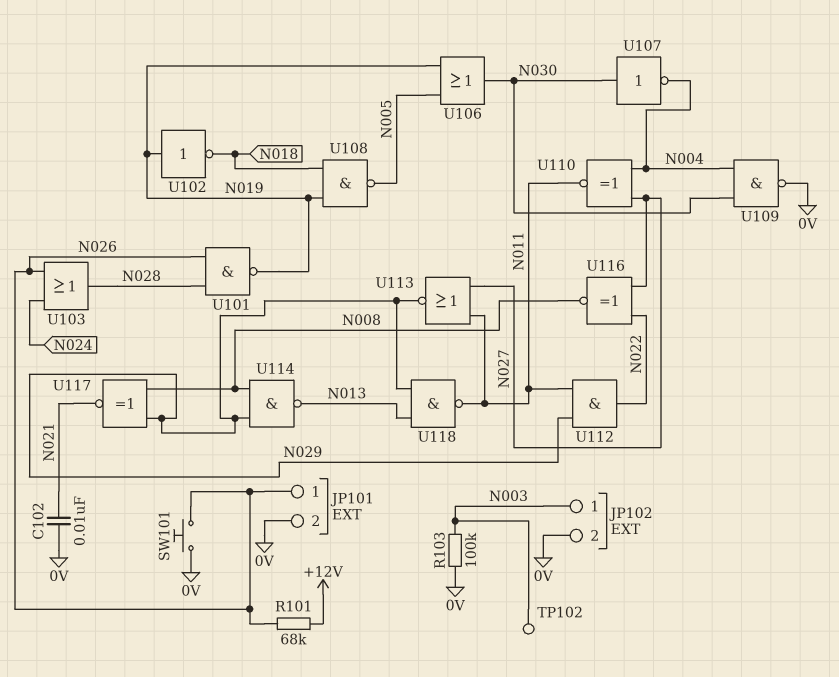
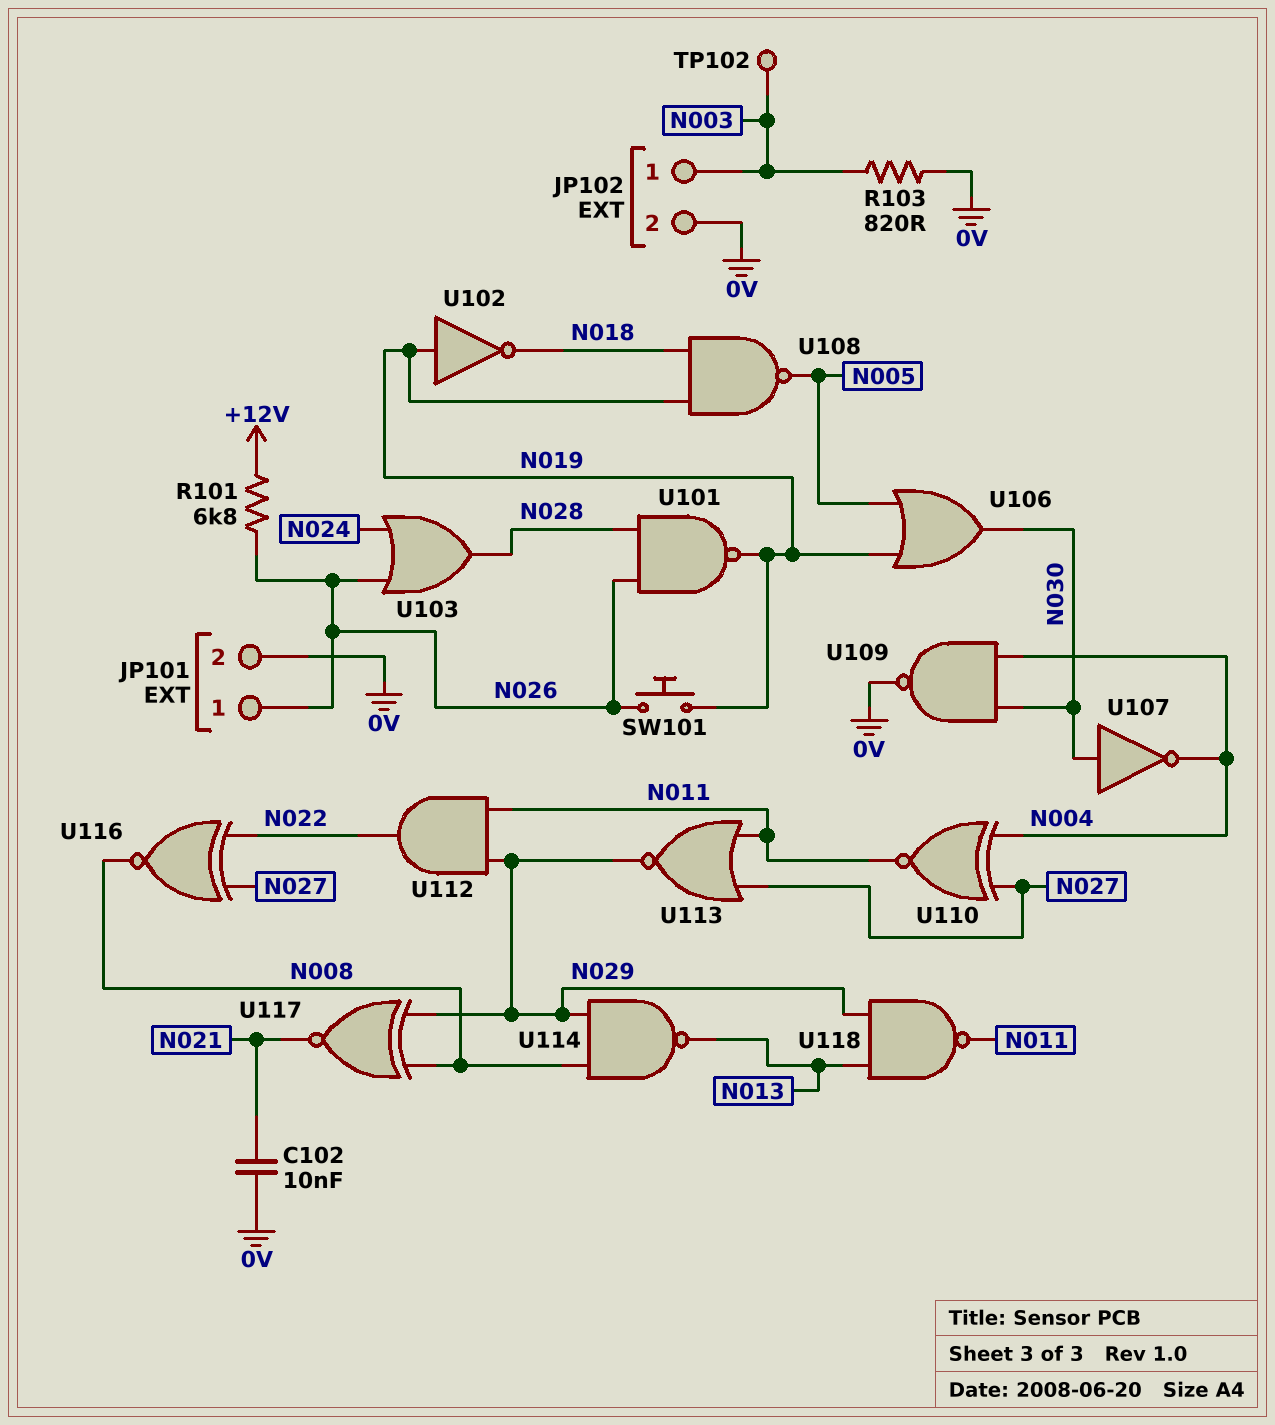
R101: 68k (+12V, N026) -> 6.8k (+12V, N026)
R103: 100k (0V, N003) -> 820 (0V, N003)
SW101: button (0V, N026) -> button (N019, N026)

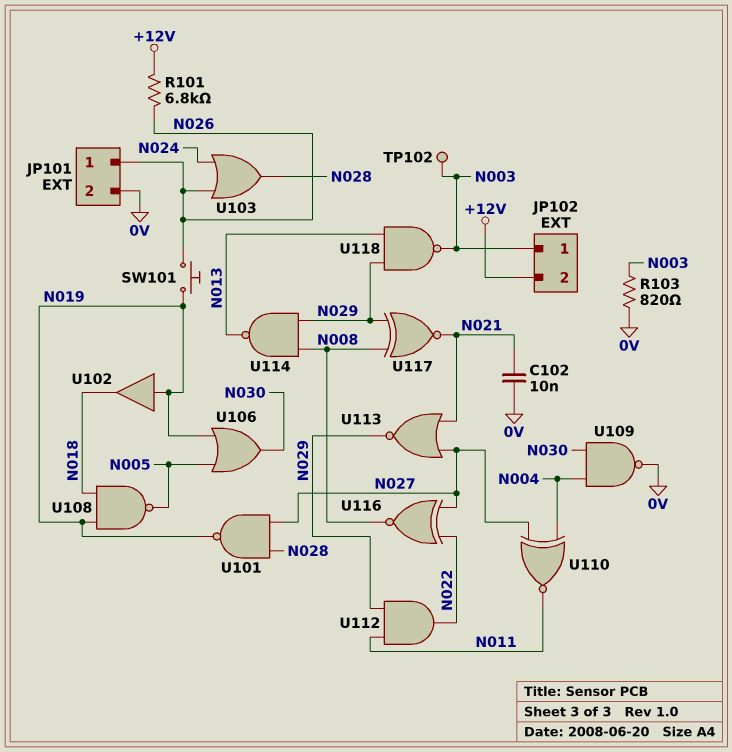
JP102 pin 2: 0V -> +12V
U101: NAND (in N026, in N028, out N019) -> NAND (in N027, in N028, out N019)
U102: NOT (in N019, out N018) -> buffer (in N019, out N018)
U107: NOT (in N030, out N004) -> none
U113: NOR (in N011, in N027, out N029) -> NOR (in N021, in N027, out N029)
U118: NAND (in N013, in N029, out N011) -> NAND (in N013, in N029, out N003)

